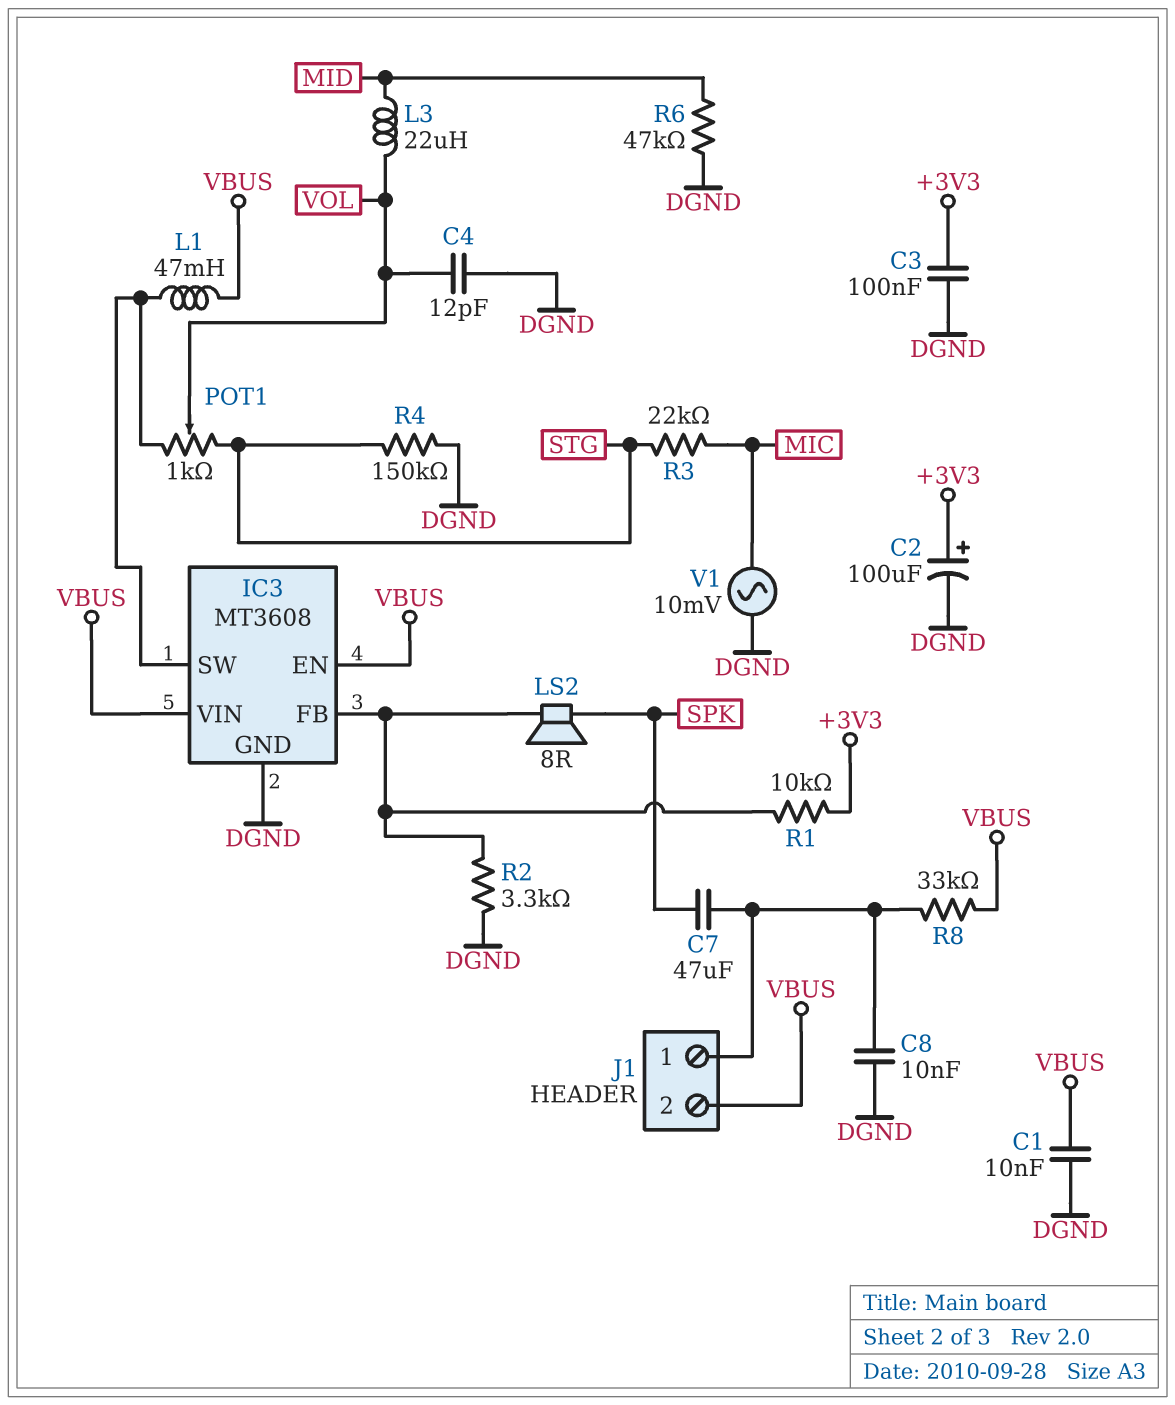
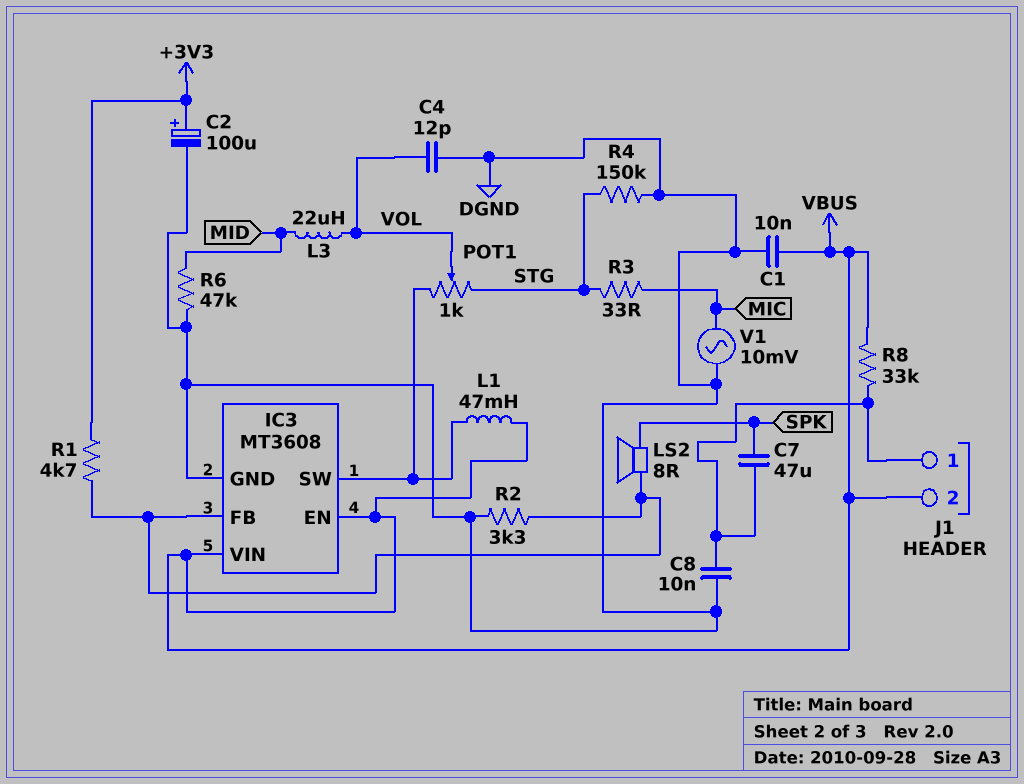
C3: 100nF (+3V3, DGND) -> none
R1: 10k (+3V3, IC3/FB) -> 4.7k (+3V3, IC3/FB)
R3: 22k (MIC, STG) -> 33 (MIC, STG)

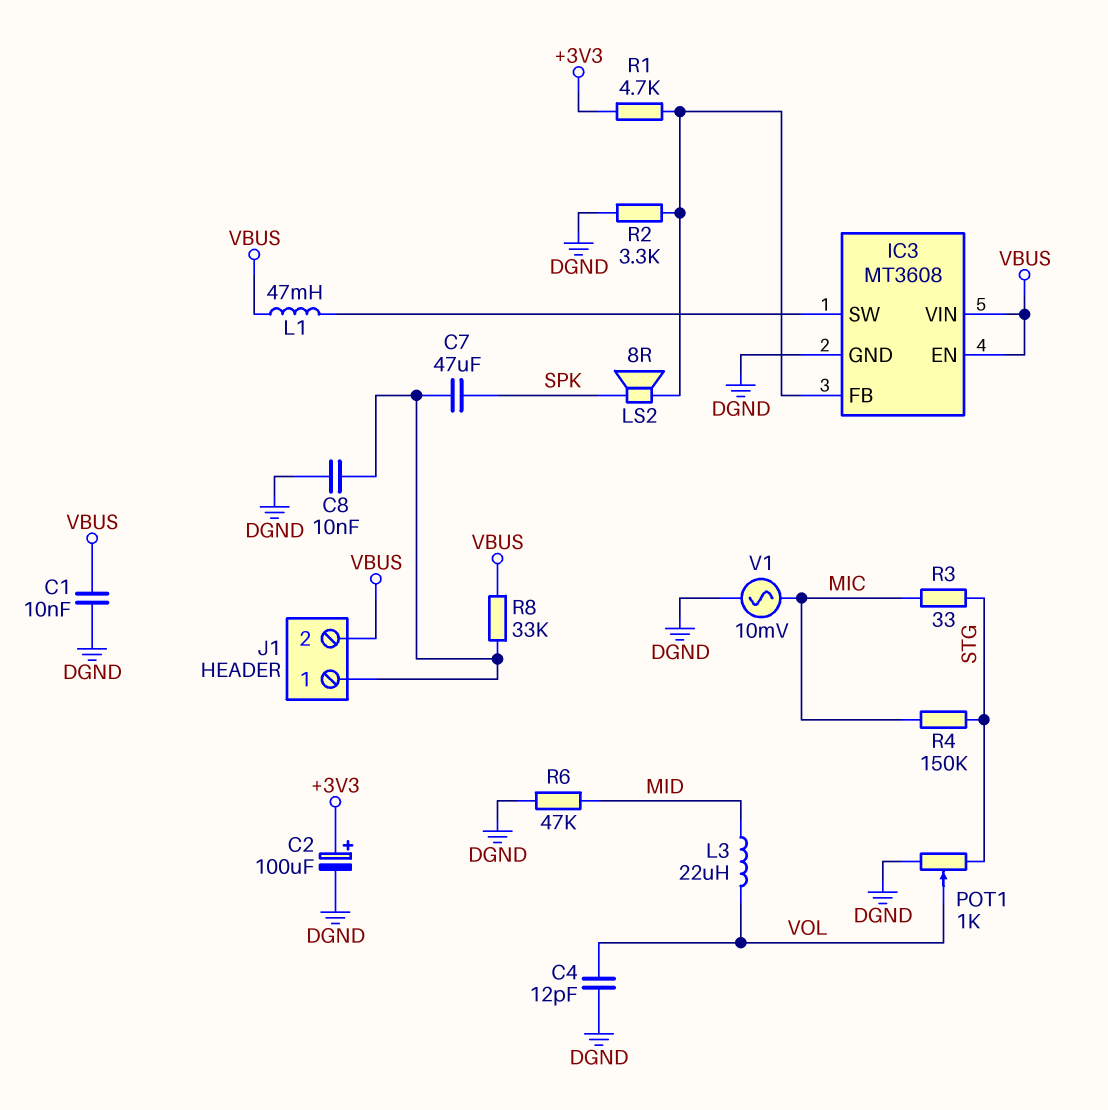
POT1: 1k (IC3/SW, STG, wiper VOL) -> 1k (DGND, STG, wiper VOL)
R4: 150k (DGND, STG) -> 150k (MIC, STG)

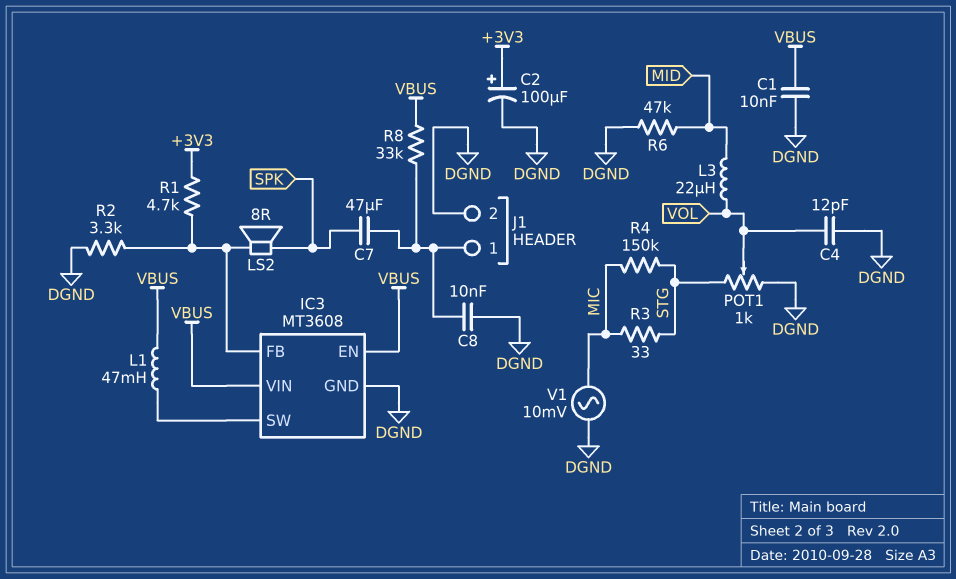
J1 pin 2: VBUS -> DGND

